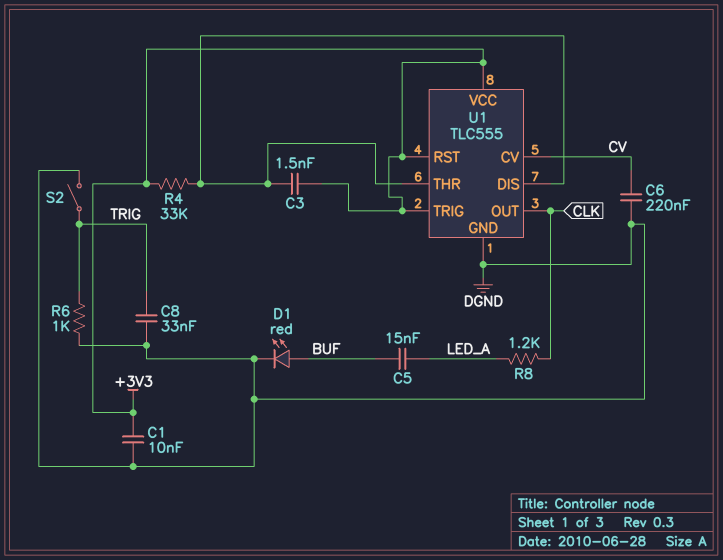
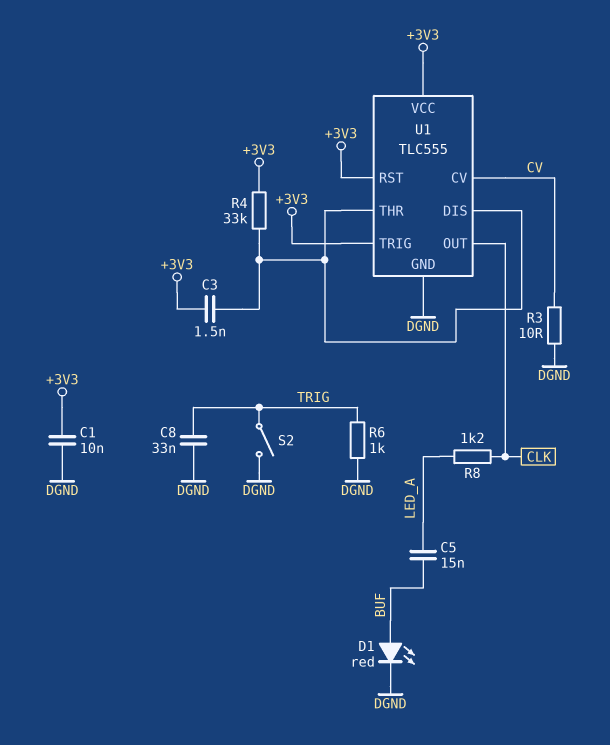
C6: 220nF (CV, DGND) -> none
R3: none -> 10 (CV, DGND)

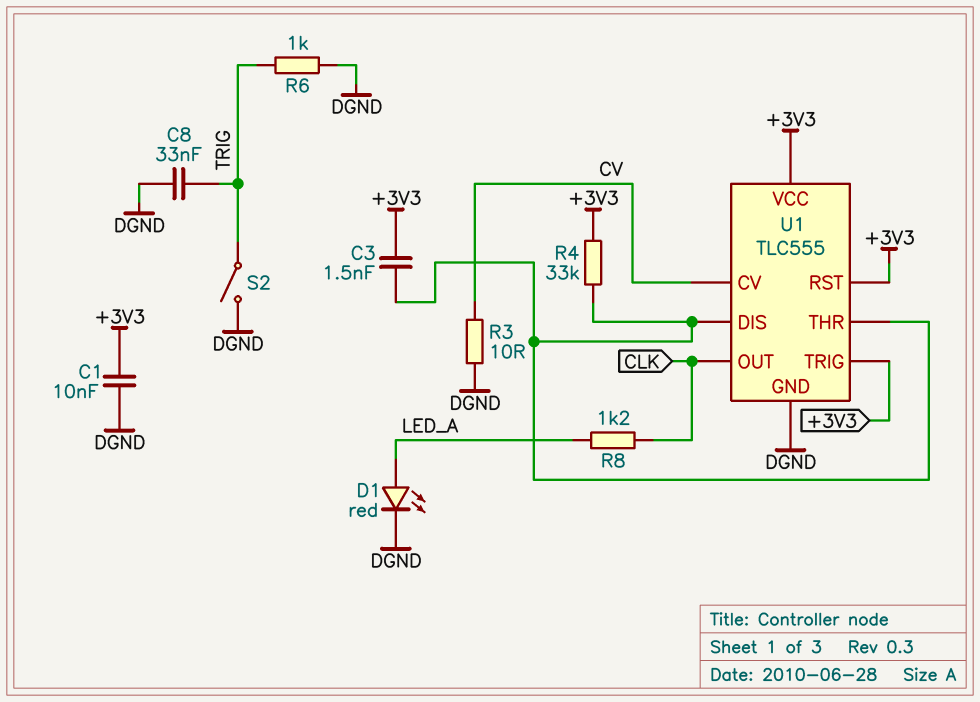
C5: 15nF (BUF, LED_A) -> none
D1: LED red (A BUF, K DGND) -> LED red (A LED_A, K DGND)

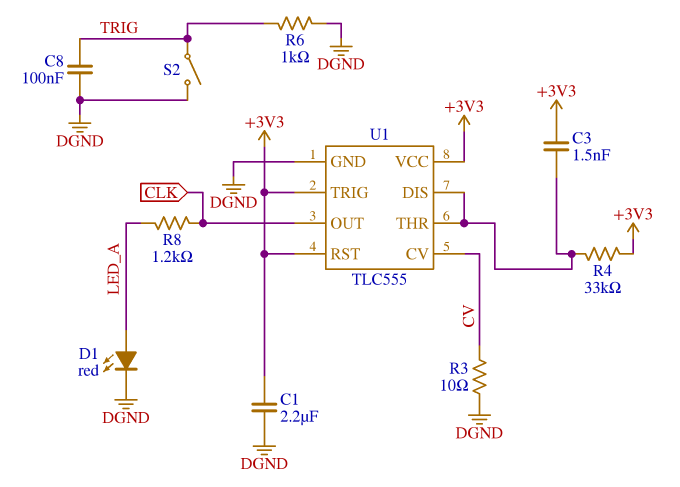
C1: 10nF (+3V3, DGND) -> 2.2uF (+3V3, DGND)
C8: 33nF (DGND, TRIG) -> 100nF (DGND, TRIG)

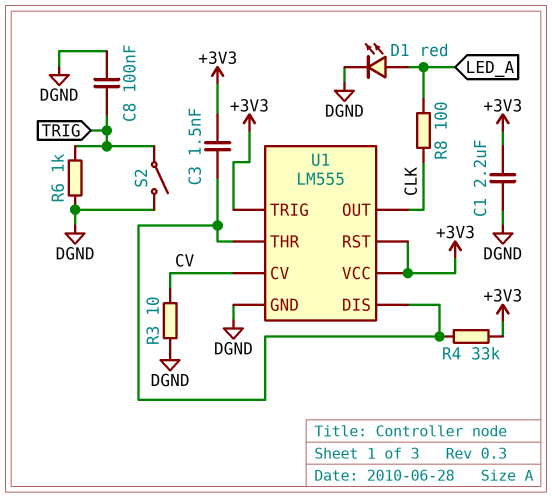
R8: 1.2k (CLK, LED_A) -> 100 (CLK, LED_A)
U1: TLC555 -> LM555

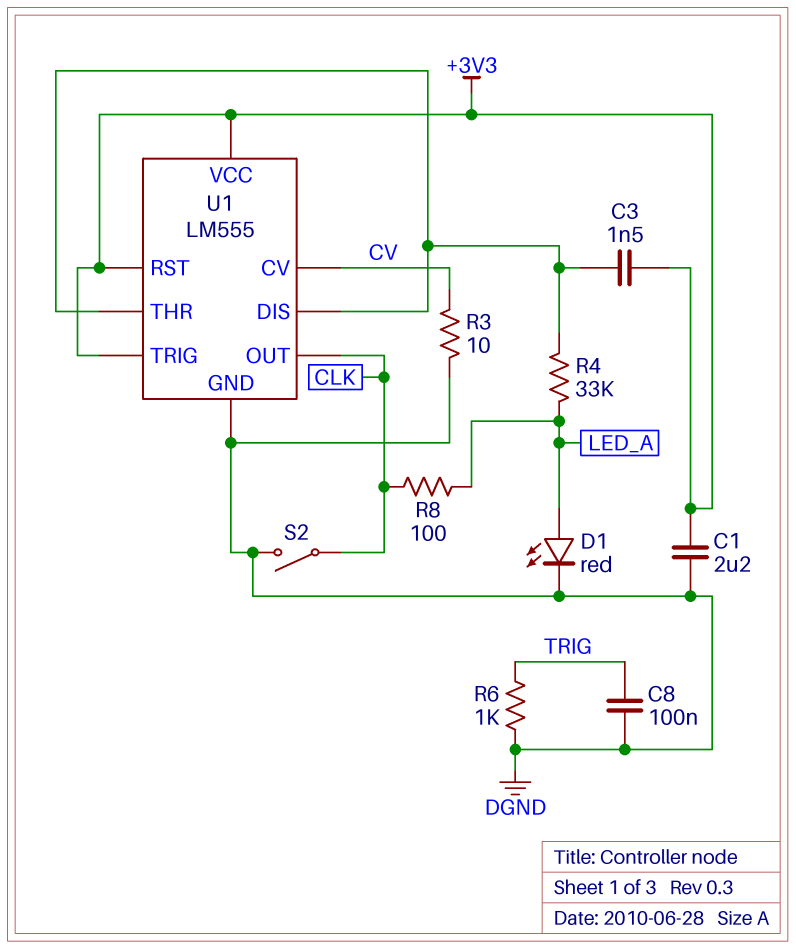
R4: 33k (+3V3, U1/DIS) -> 33k (LED_A, U1/DIS)
S2: switch (DGND, TRIG) -> switch (CLK, DGND)

